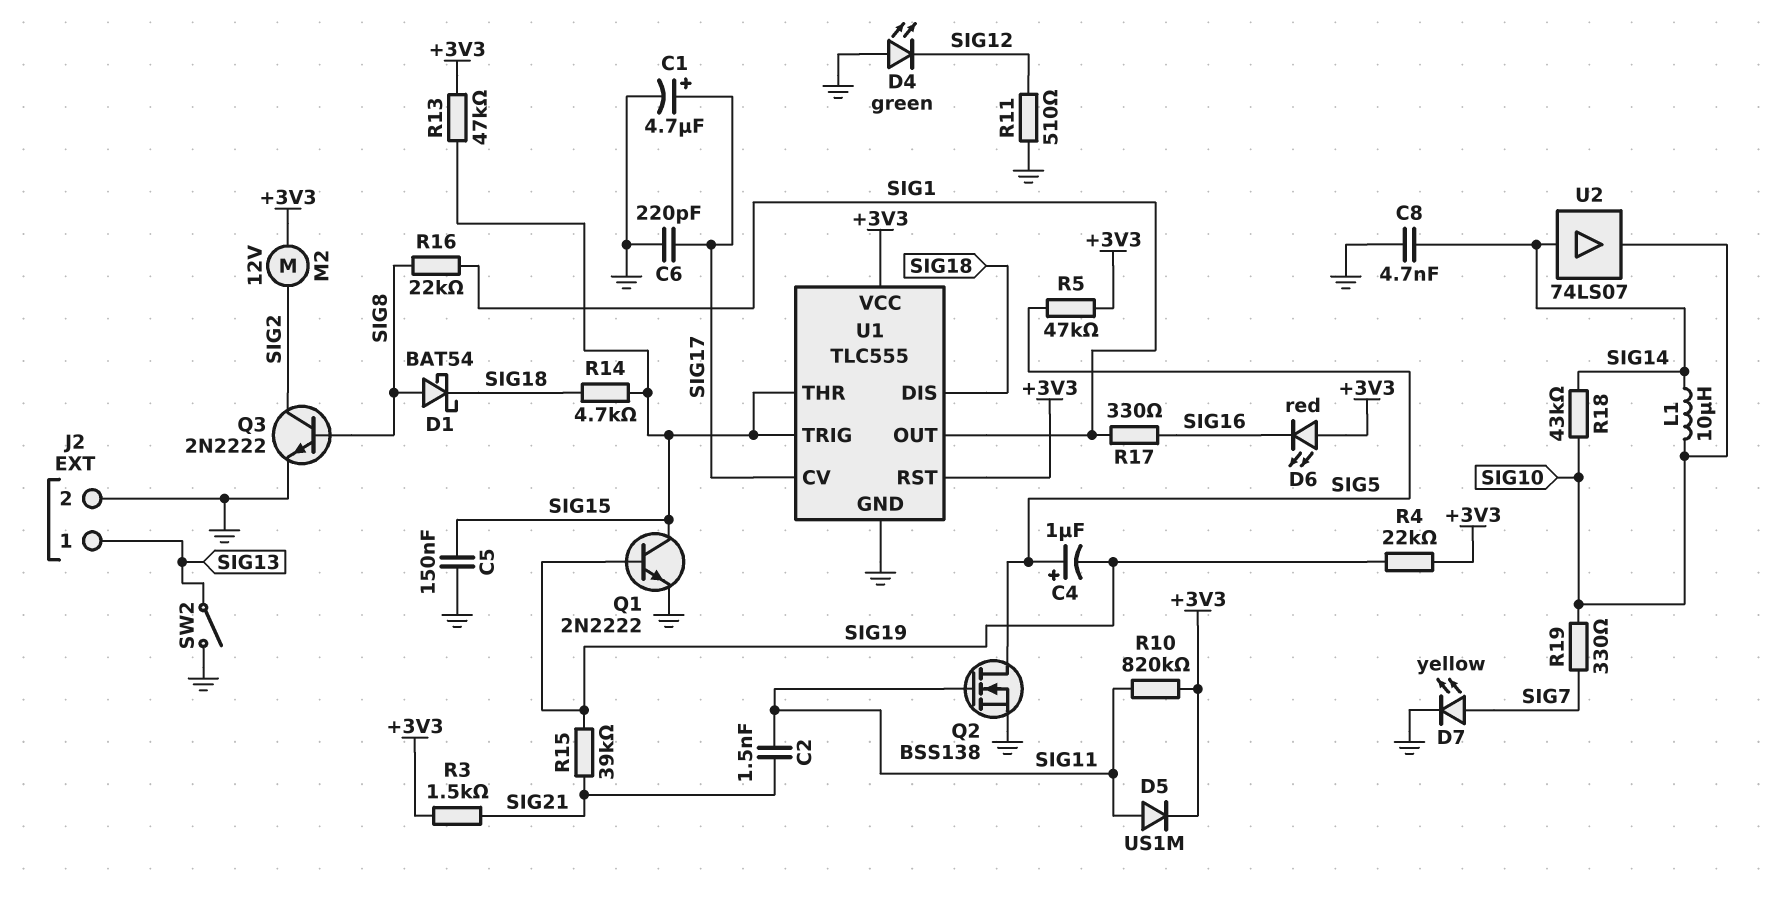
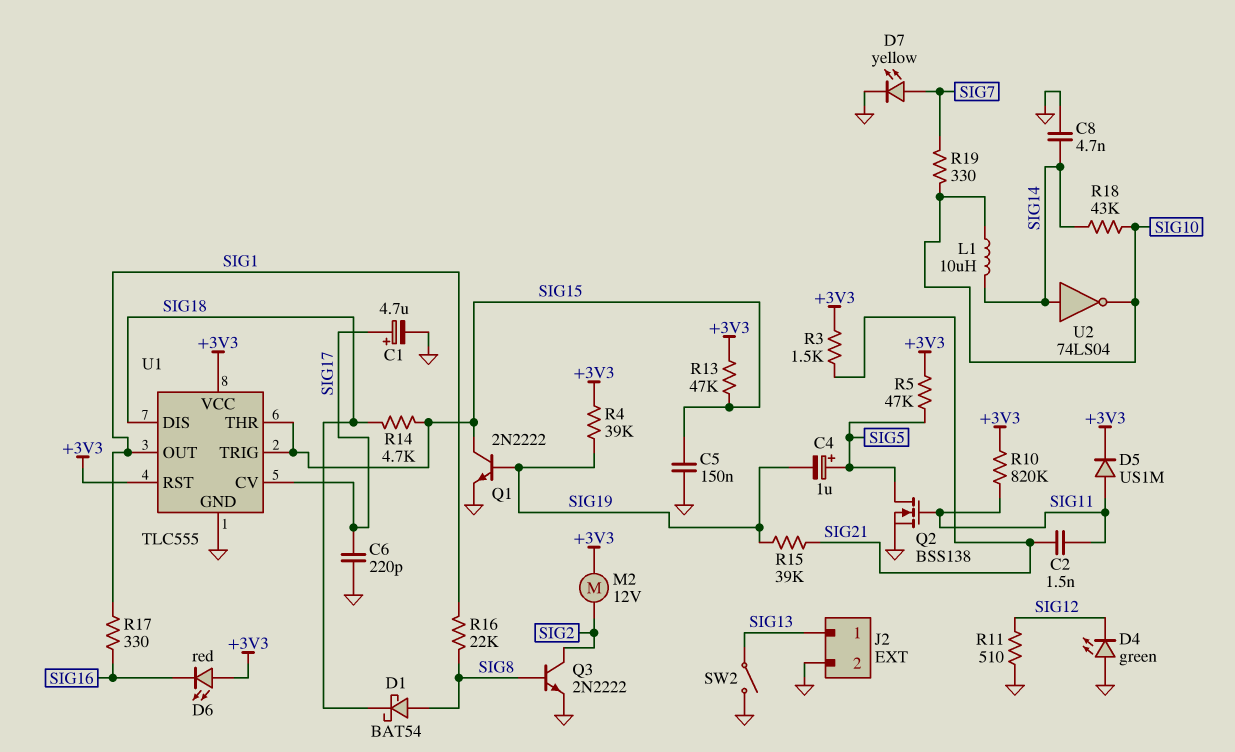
R4: 22k (+3V3, SIG19) -> 39k (+3V3, SIG19)
U2: buffer 74LS07 (in SIG14, out SIG10) -> NOT 74LS04 (in SIG14, out SIG10)

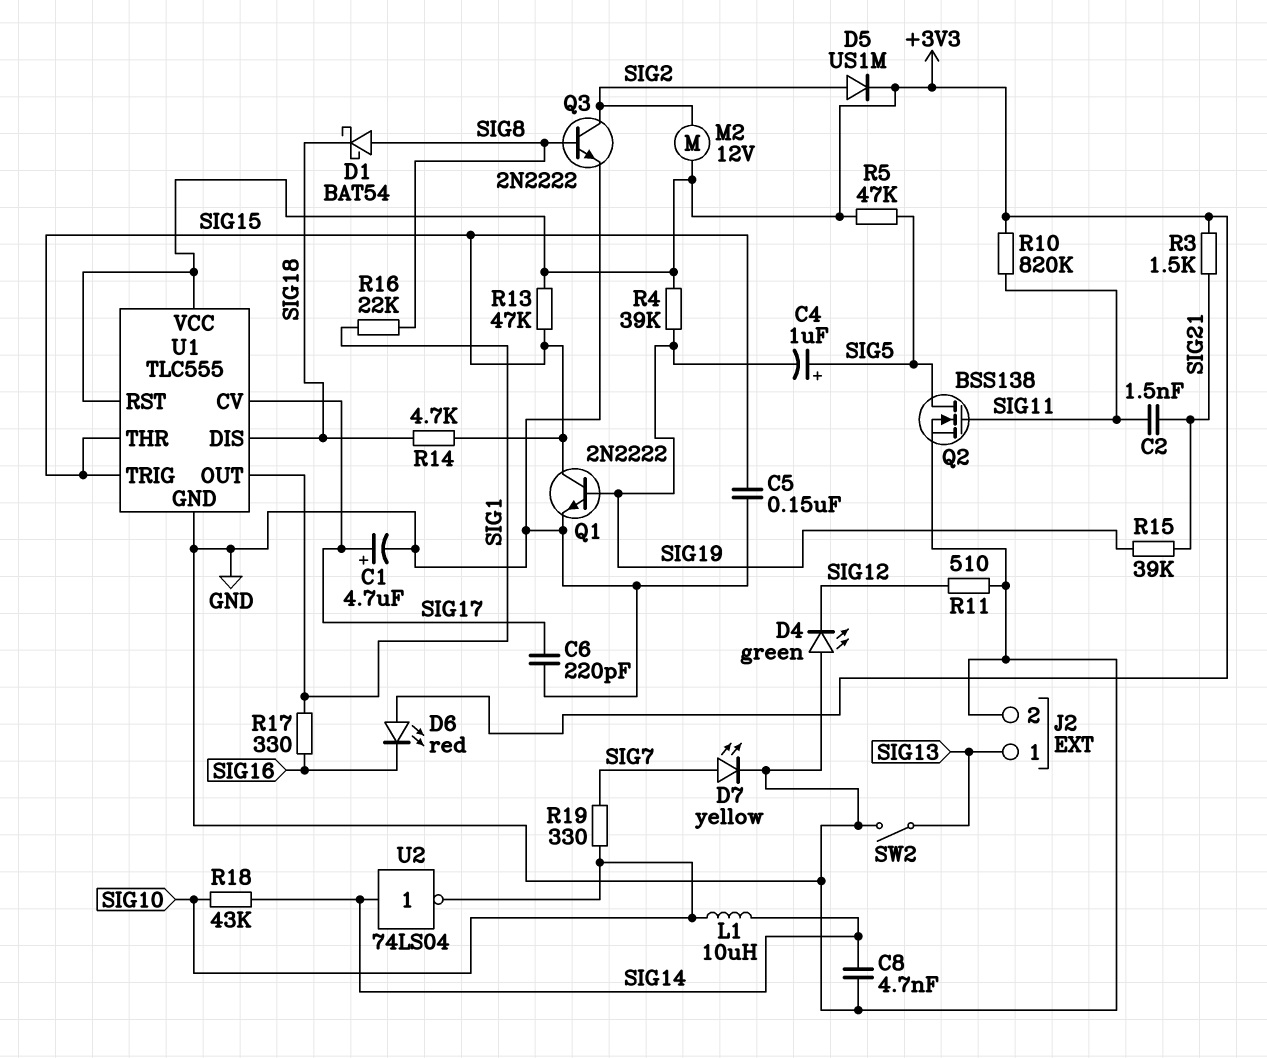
D5: diode US1M (A SIG11, K +3V3) -> diode US1M (A SIG2, K +3V3)

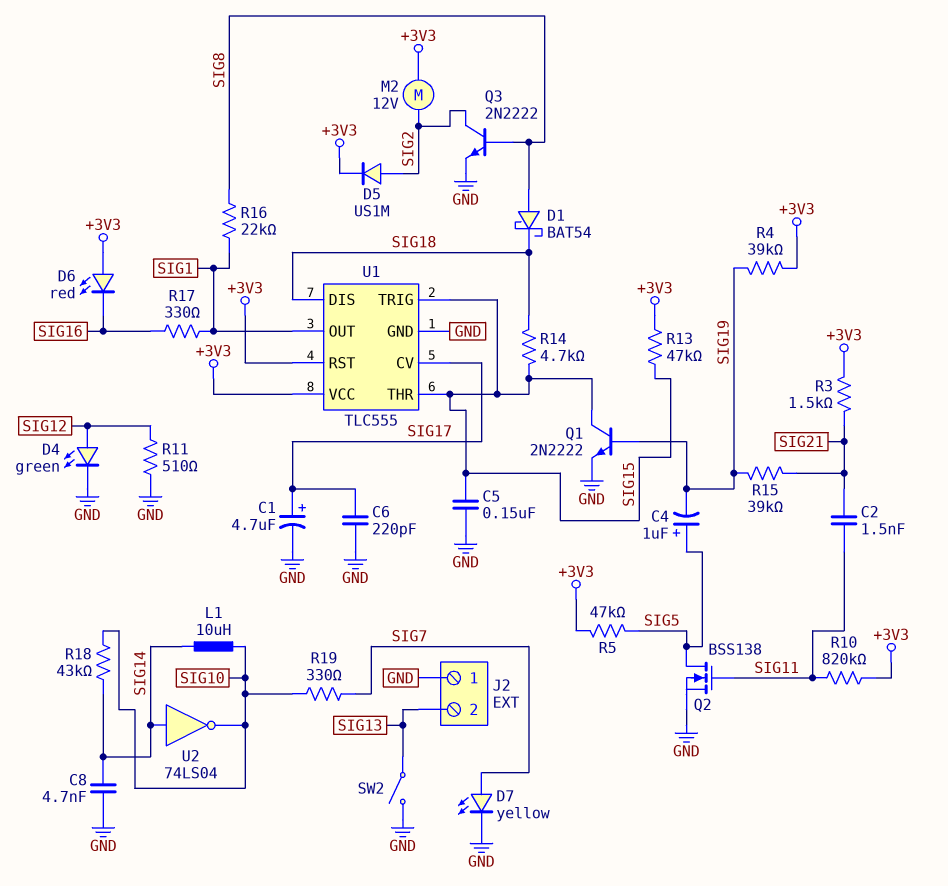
D4: LED green (A GND, K SIG12) -> LED green (A SIG12, K GND)
J2 pin 1: SIG13 -> GND
J2 pin 2: GND -> SIG13

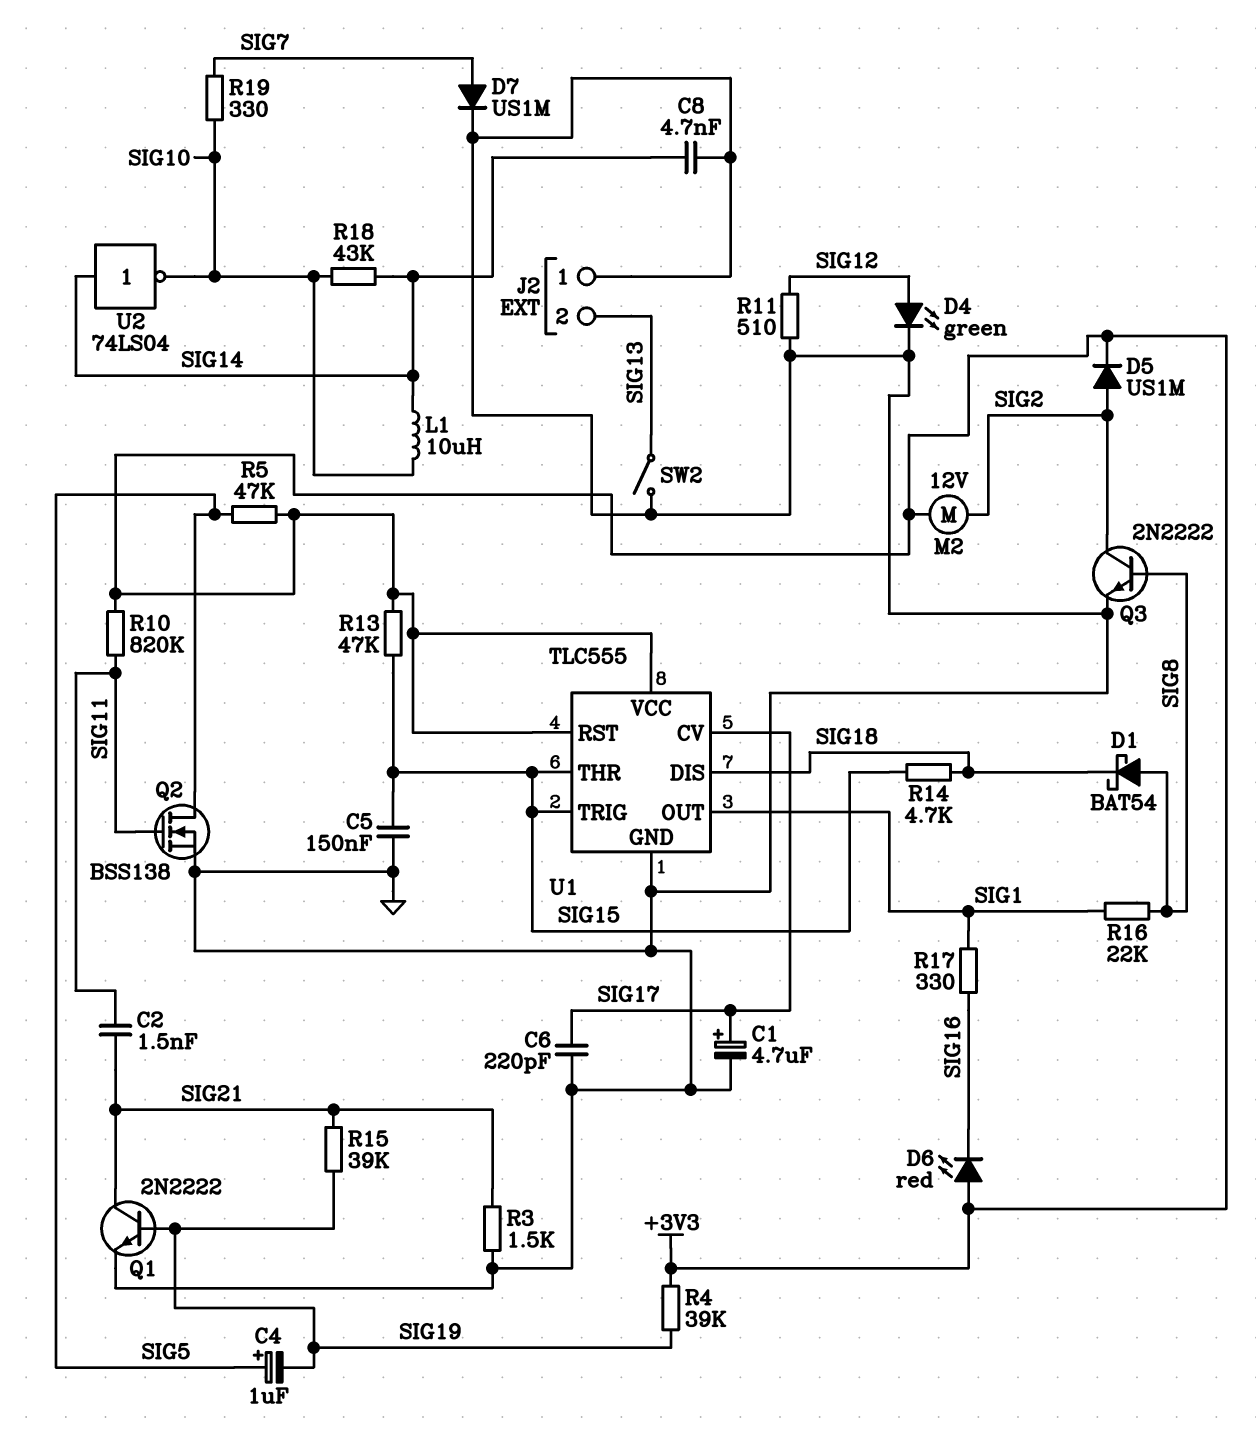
D7: LED yellow (A SIG7, K GND) -> diode US1M (A SIG7, K GND)
Q1: NPN 2N2222 (B SIG19, C SIG15, E GND) -> NPN 2N2222 (B SIG19, C SIG21, E GND)
R3: 1.5k (+3V3, SIG21) -> 1.5k (GND, SIG21)

